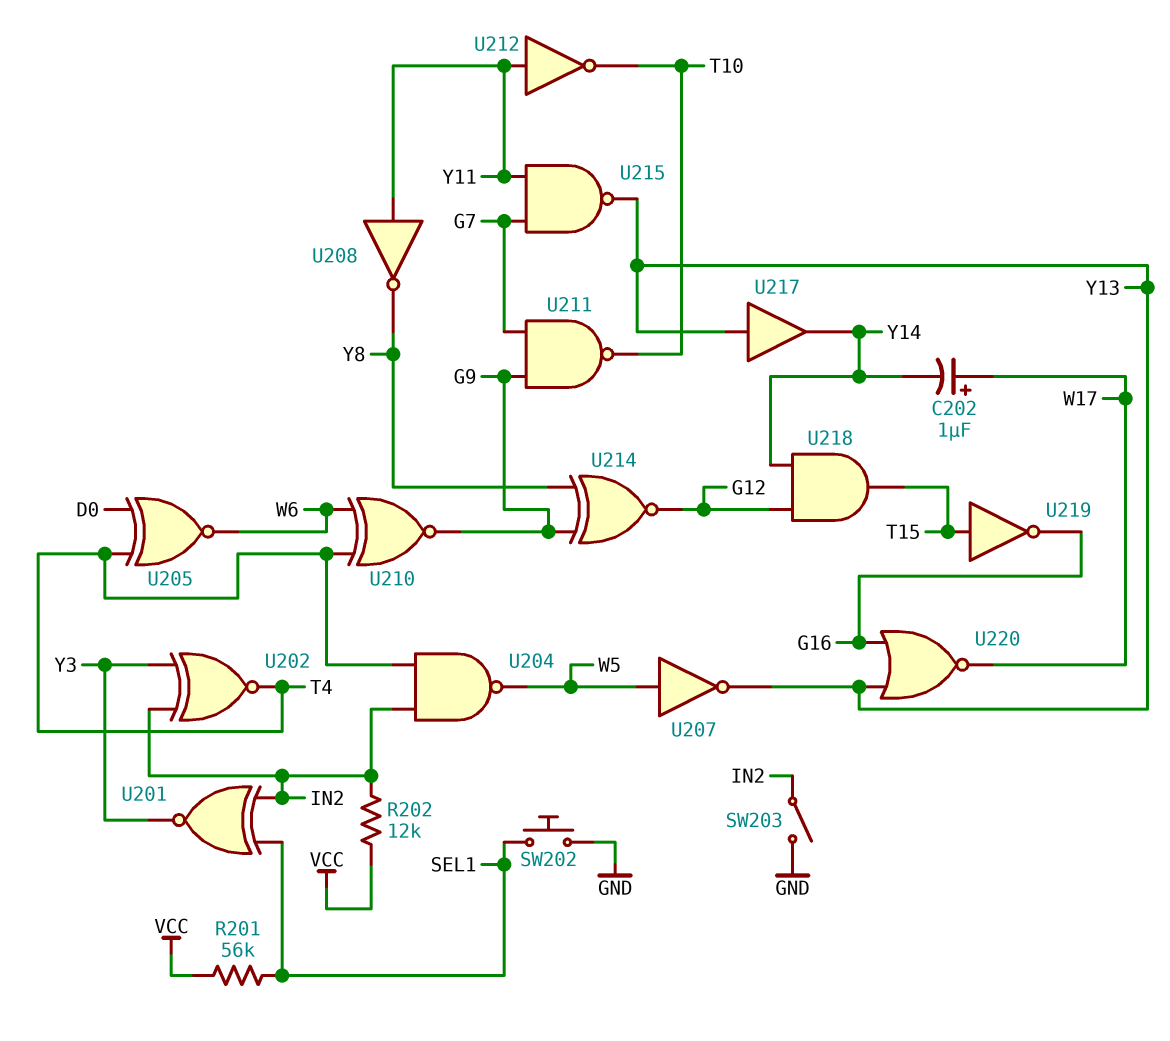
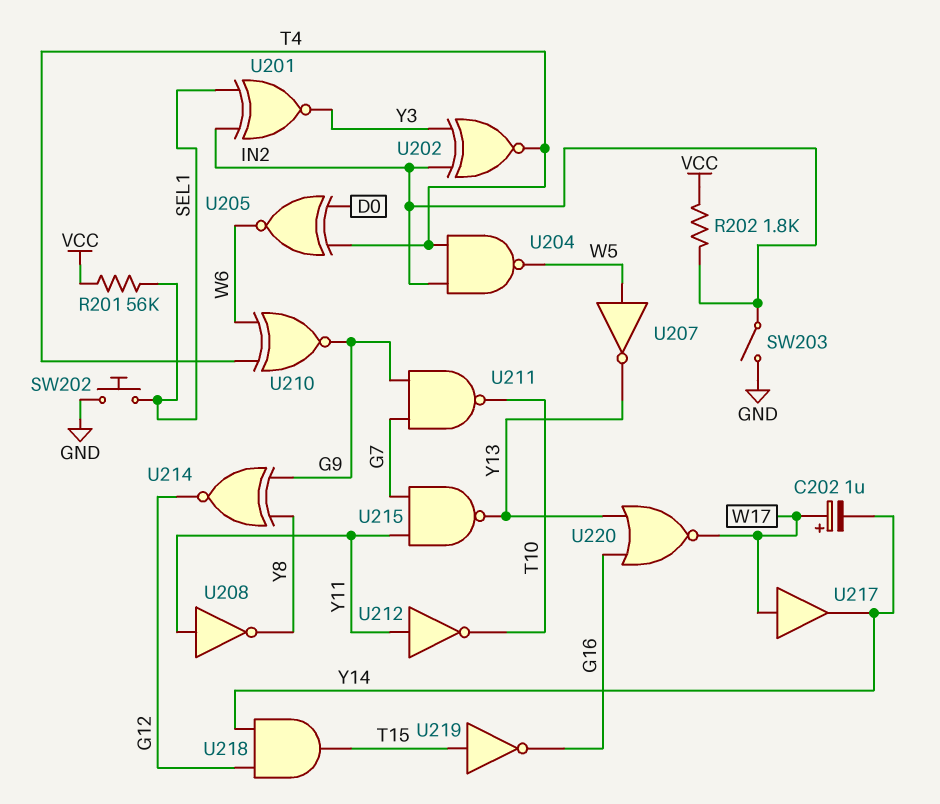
R202: 12k (IN2, VCC) -> 1.8k (IN2, VCC)
U217: buffer (in Y13, out Y14) -> buffer (in W17, out Y14)

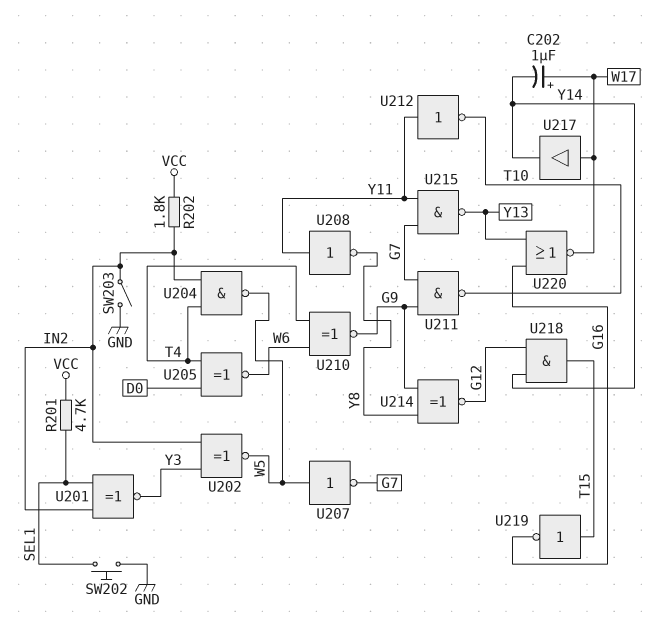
R201: 56k (SEL1, VCC) -> 4.7k (SEL1, VCC)
U202: XNOR (in IN2, in Y3, out T4) -> XNOR (in IN2, in Y3, out W5)
U207: NOT (in W5, out Y13) -> NOT (in W5, out G7)

